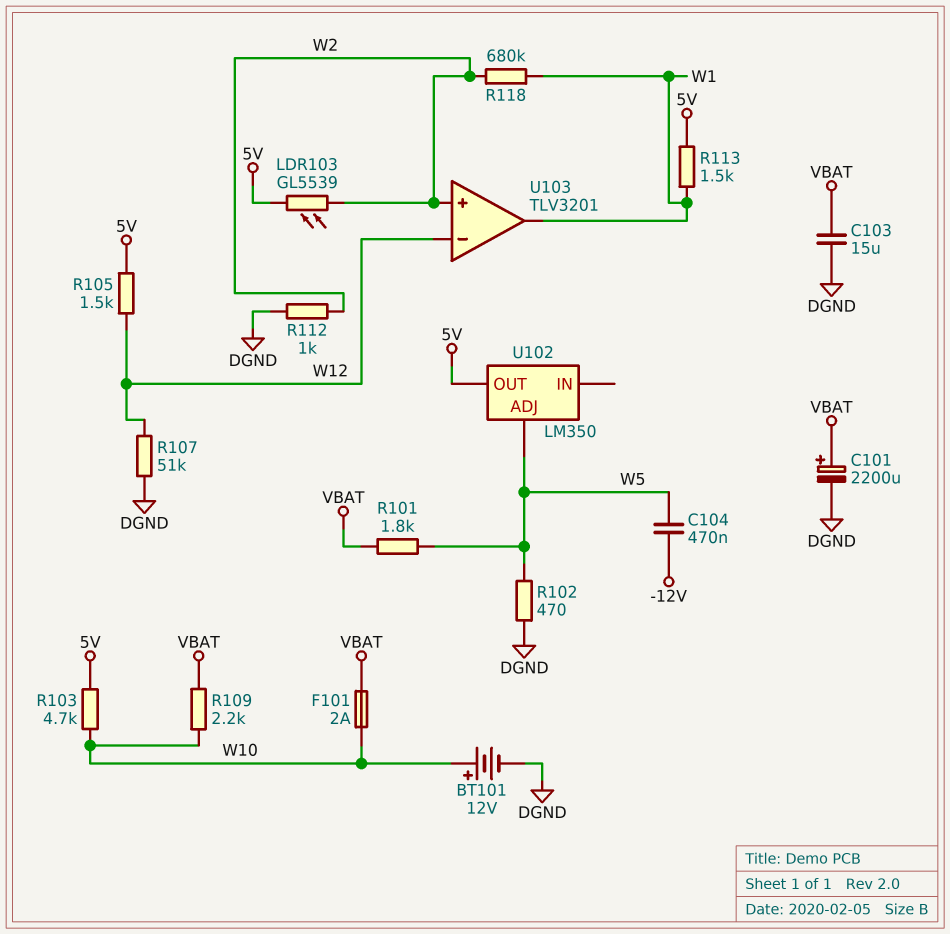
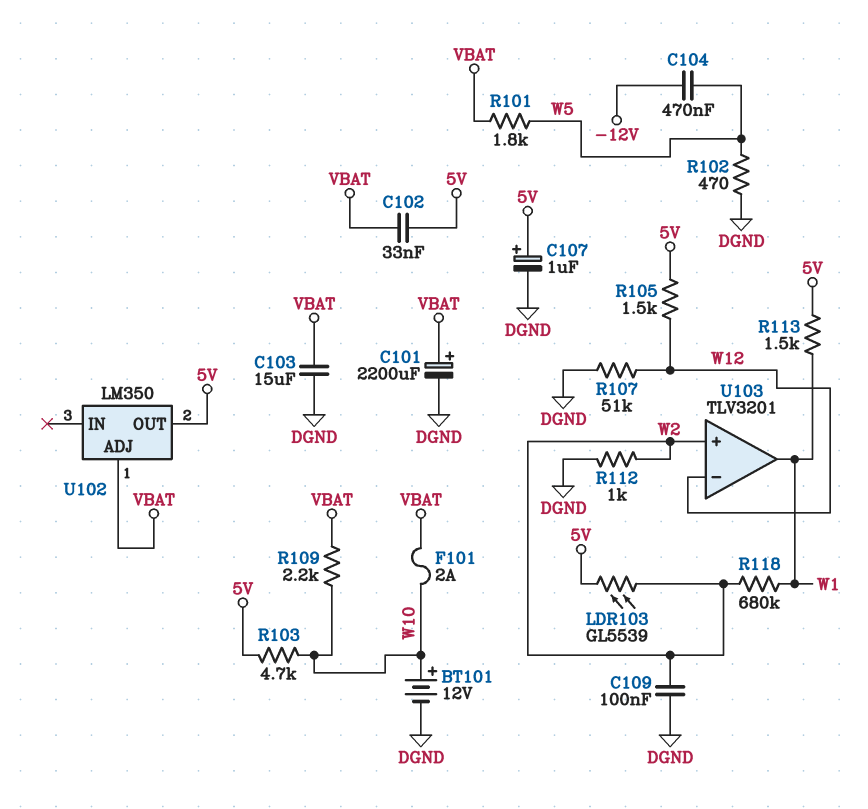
C102: none -> 33nF (5V, VBAT)
C107: none -> 1uF (plus 5V, minus DGND)
C109: none -> 100nF (DGND, W2)
U102 pin ADJ: W5 -> VBAT

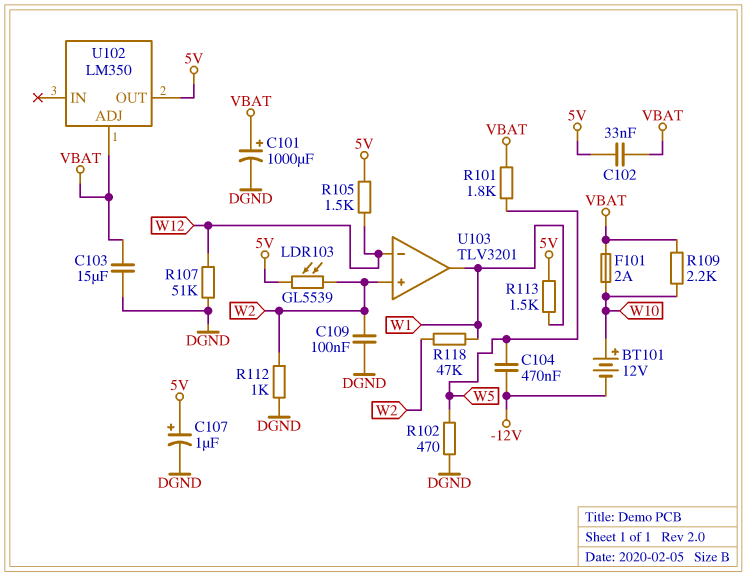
BT101: 12V (plus W10, minus DGND) -> 12V (plus W10, minus -12V)
C101: 2200uF (plus VBAT, minus DGND) -> 1000uF (plus VBAT, minus DGND)
R103: 4.7k (5V, W10) -> none
R118: 680k (W1, W2) -> 47k (W1, W2)

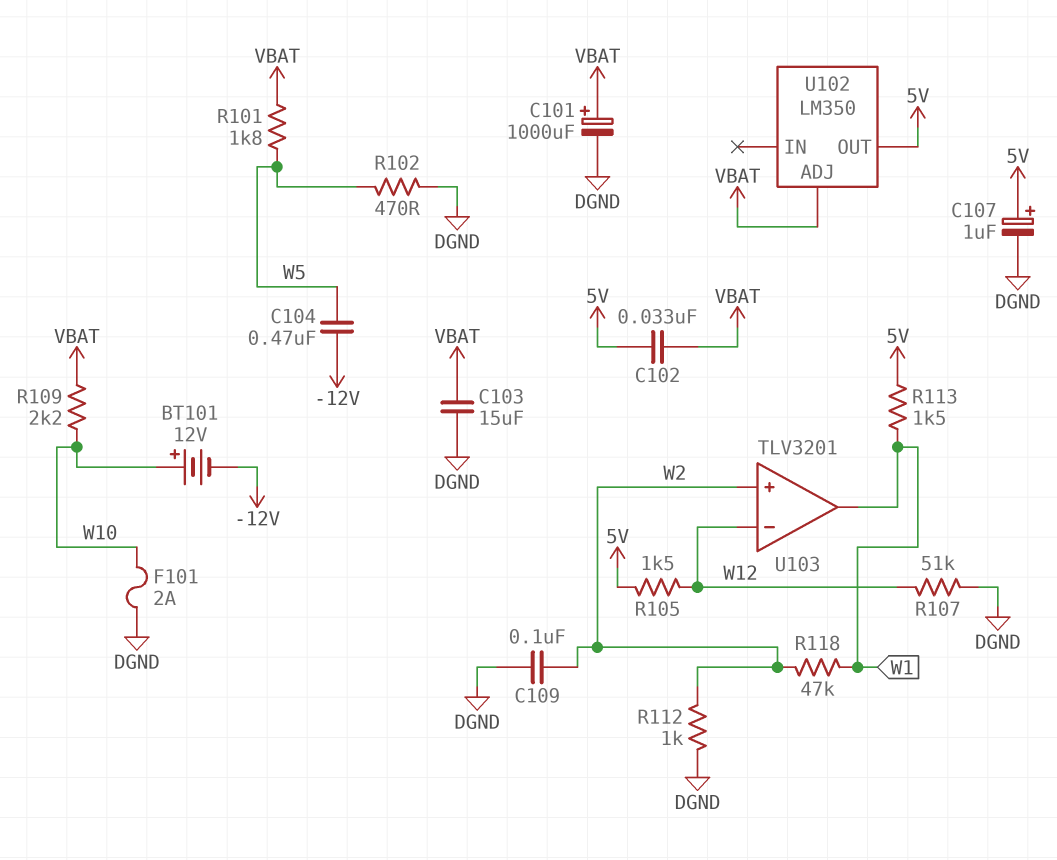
F101: 2A (VBAT, W10) -> 2A (DGND, W10)
LDR103: GL5539 (5V, W2) -> none

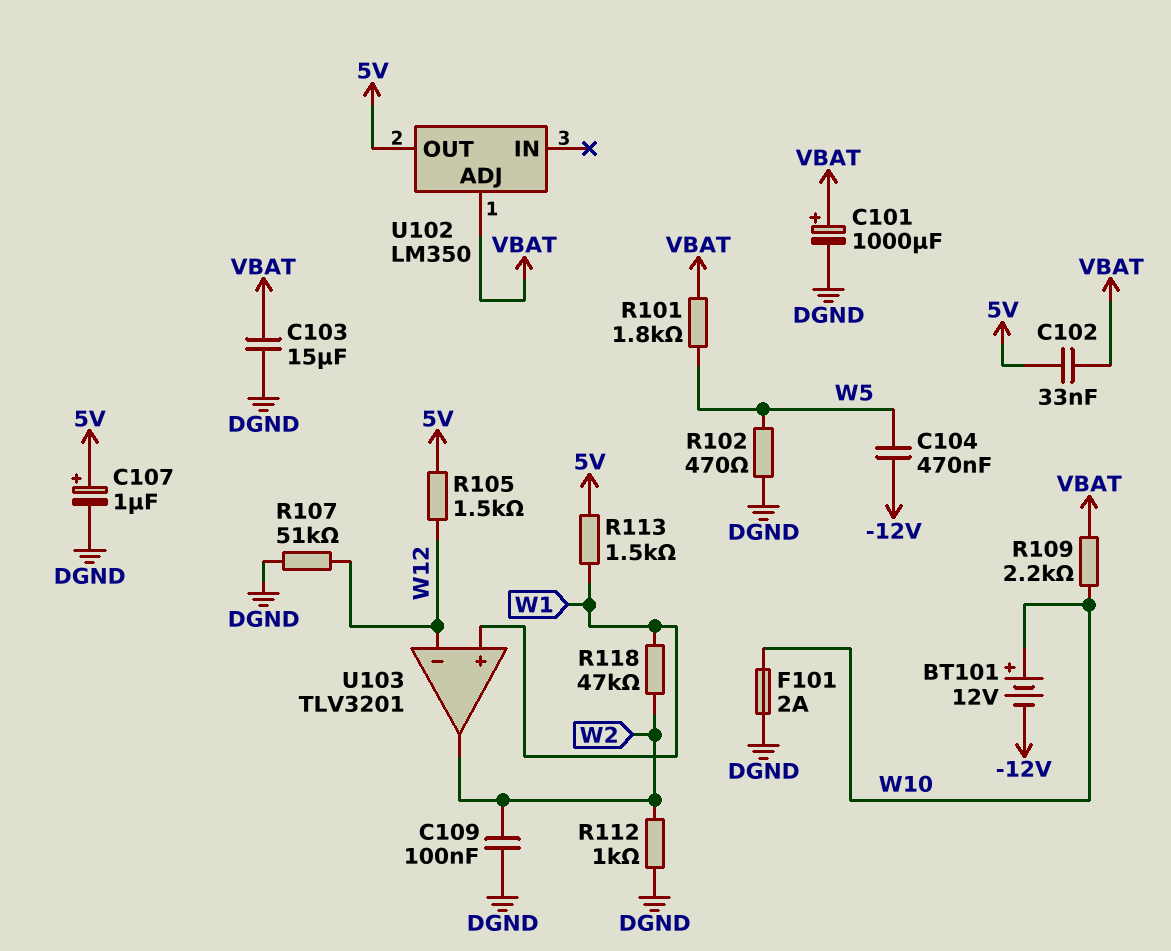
U103 pin in+: W2 -> W1
U103 pin out: W1 -> W2

